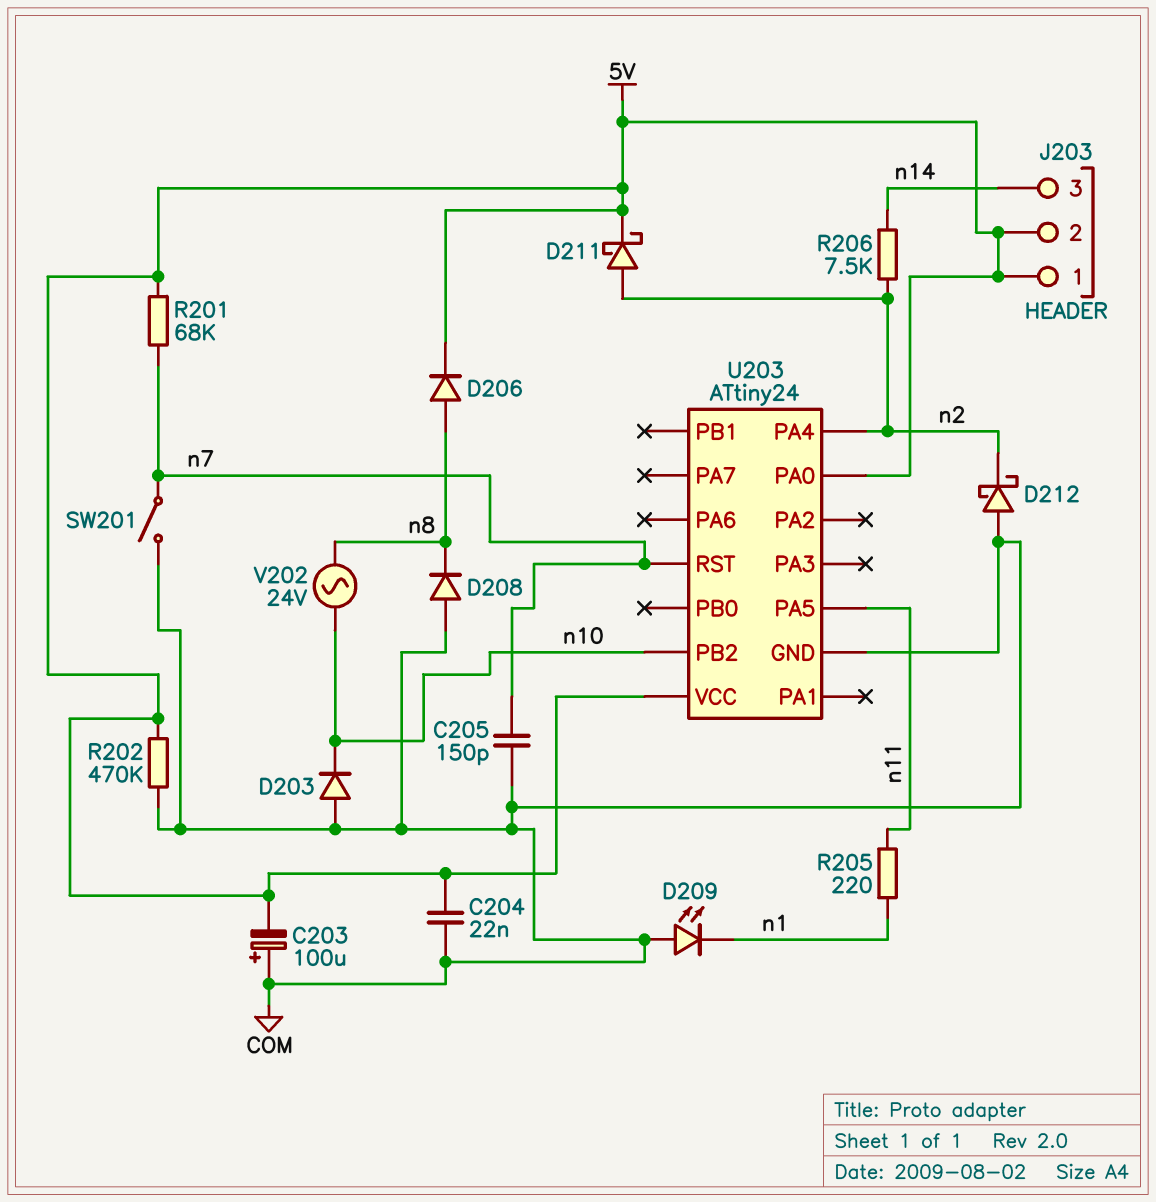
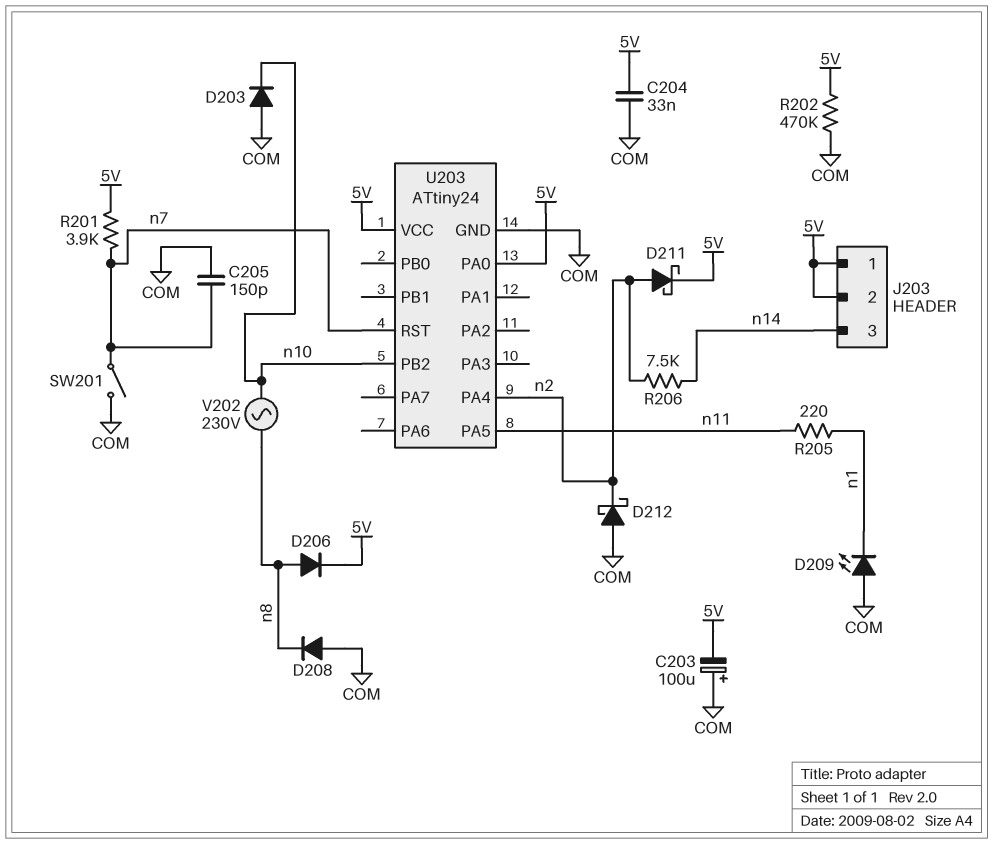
C204: 22nF (5V, COM) -> 33nF (5V, COM)
R201: 68k (5V, n7) -> 3.9k (5V, n7)
V202: AC 24V (n8, n10) -> AC 230V (n8, n10)

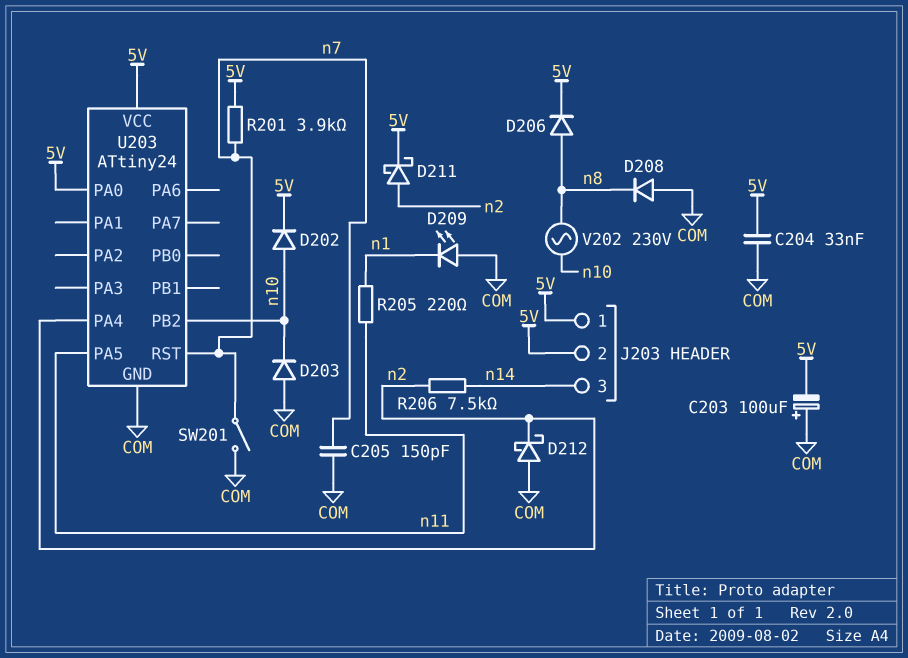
D202: none -> diode (A n10, K 5V)
R202: 470k (5V, COM) -> none

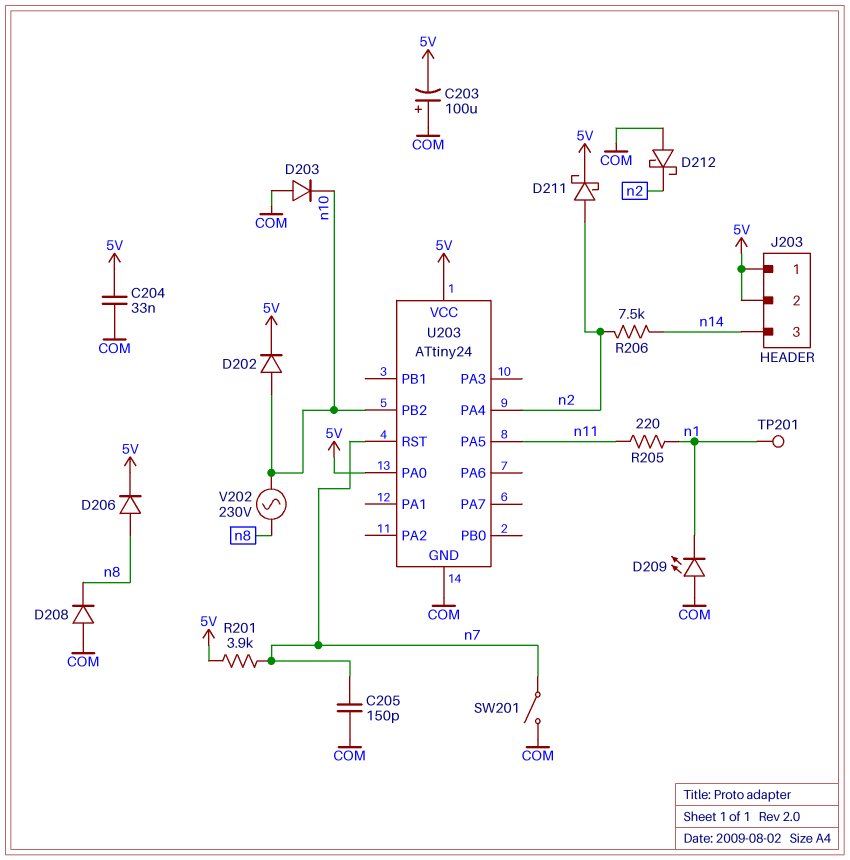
TP201: none -> test point (n1)

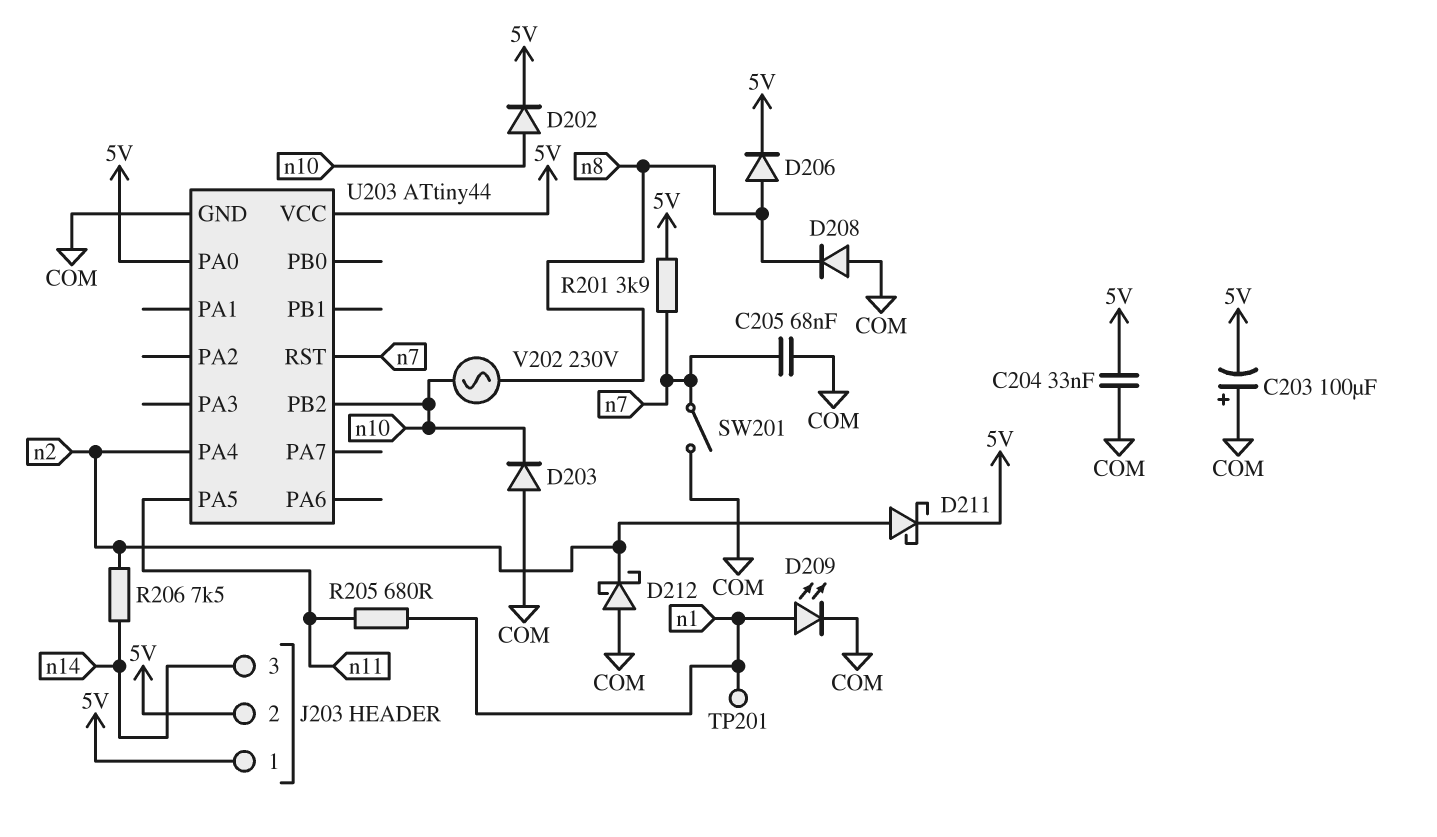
C205: 150pF (COM, n7) -> 68nF (COM, n7)
D209: LED (A COM, K n1) -> LED (A n1, K COM)
R205: 220 (n1, n11) -> 680 (n1, n11)
U203: ATtiny24 -> ATtiny44

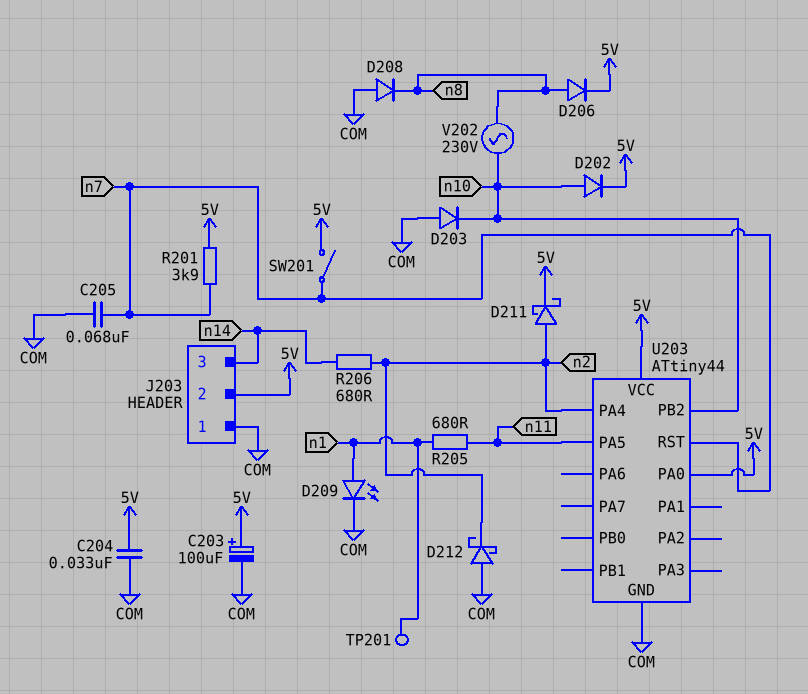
C203: 100uF (plus COM, minus 5V) -> 100uF (plus 5V, minus COM)
J203 pin 1: 5V -> COM
R206: 7.5k (n2, n14) -> 680 (n2, n14)
SW201: switch (COM, n7) -> switch (5V, n7)

